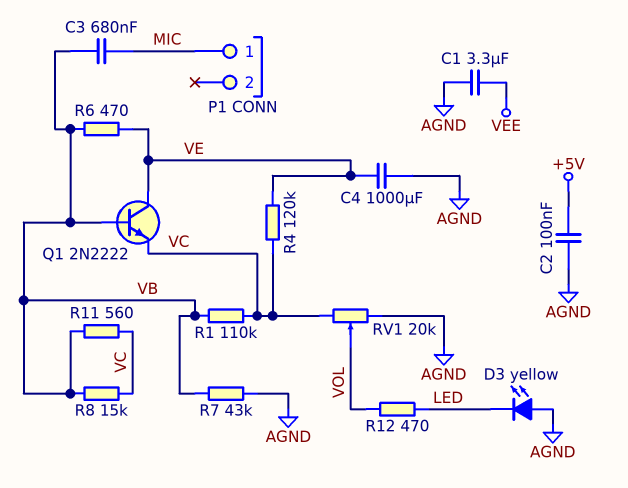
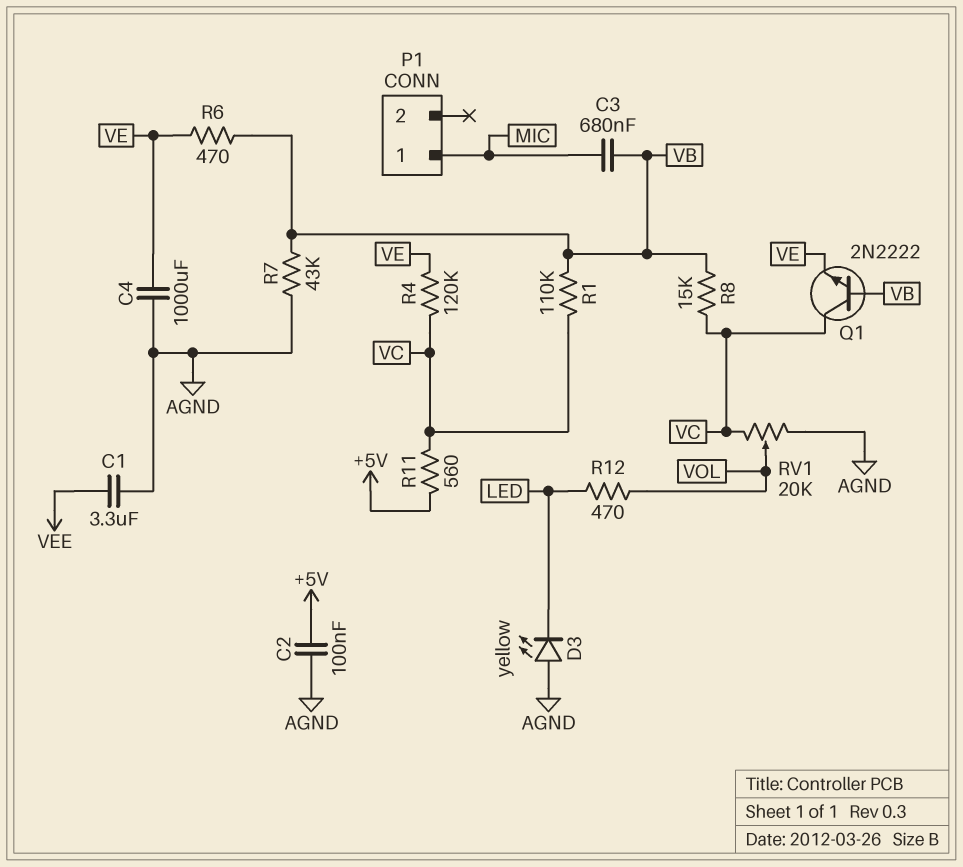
Q1: NPN 2N2222 (B VB, C VE, E VC) -> NPN 2N2222 (B VB, C VC, E VE)
R11: 560 (VB, VC) -> 560 (+5V, VC)

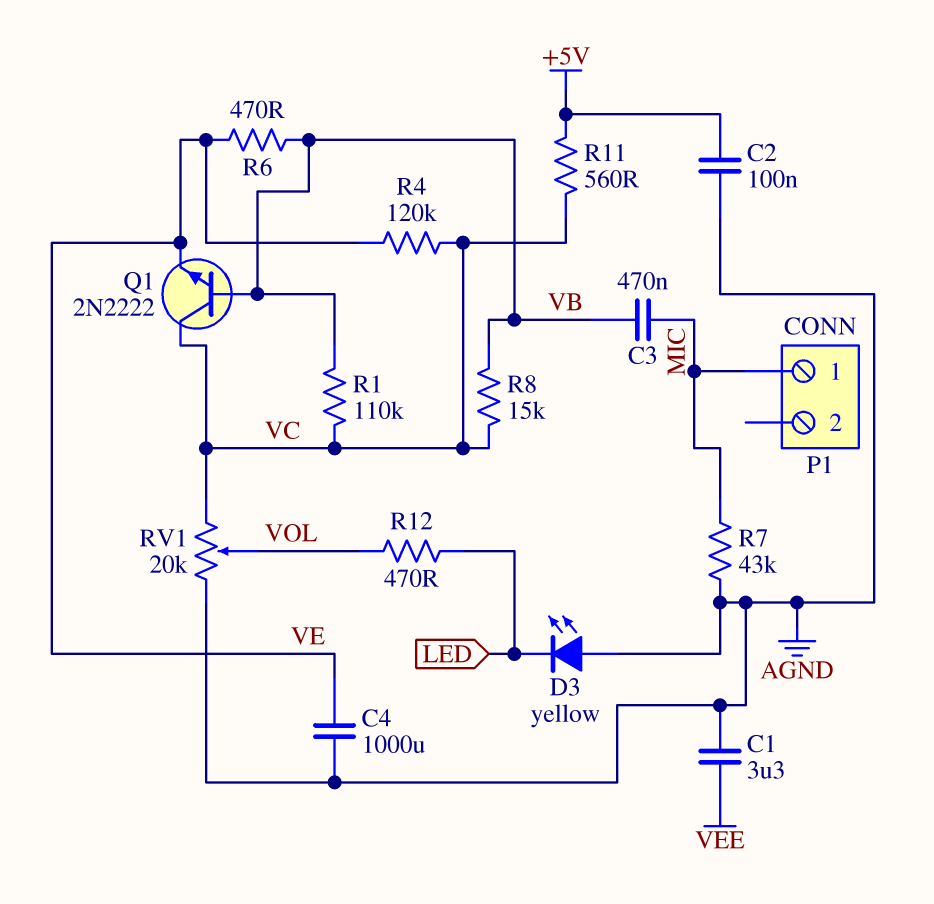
C3: 680nF (MIC, VB) -> 470nF (MIC, VB)
R7: 43k (AGND, VB) -> 43k (AGND, MIC)

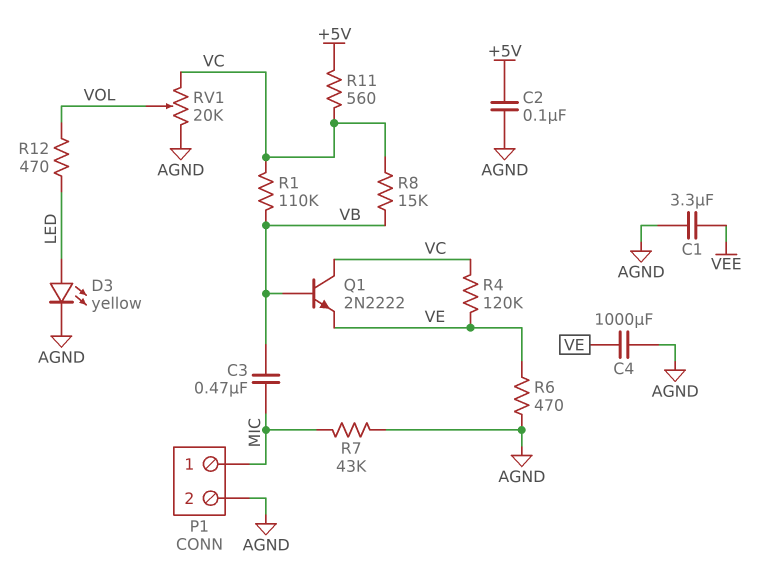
D3: LED yellow (A AGND, K LED) -> LED yellow (A LED, K AGND)
P1 pin 2: none -> AGND
R6: 470 (VB, VE) -> 470 (AGND, VE)

